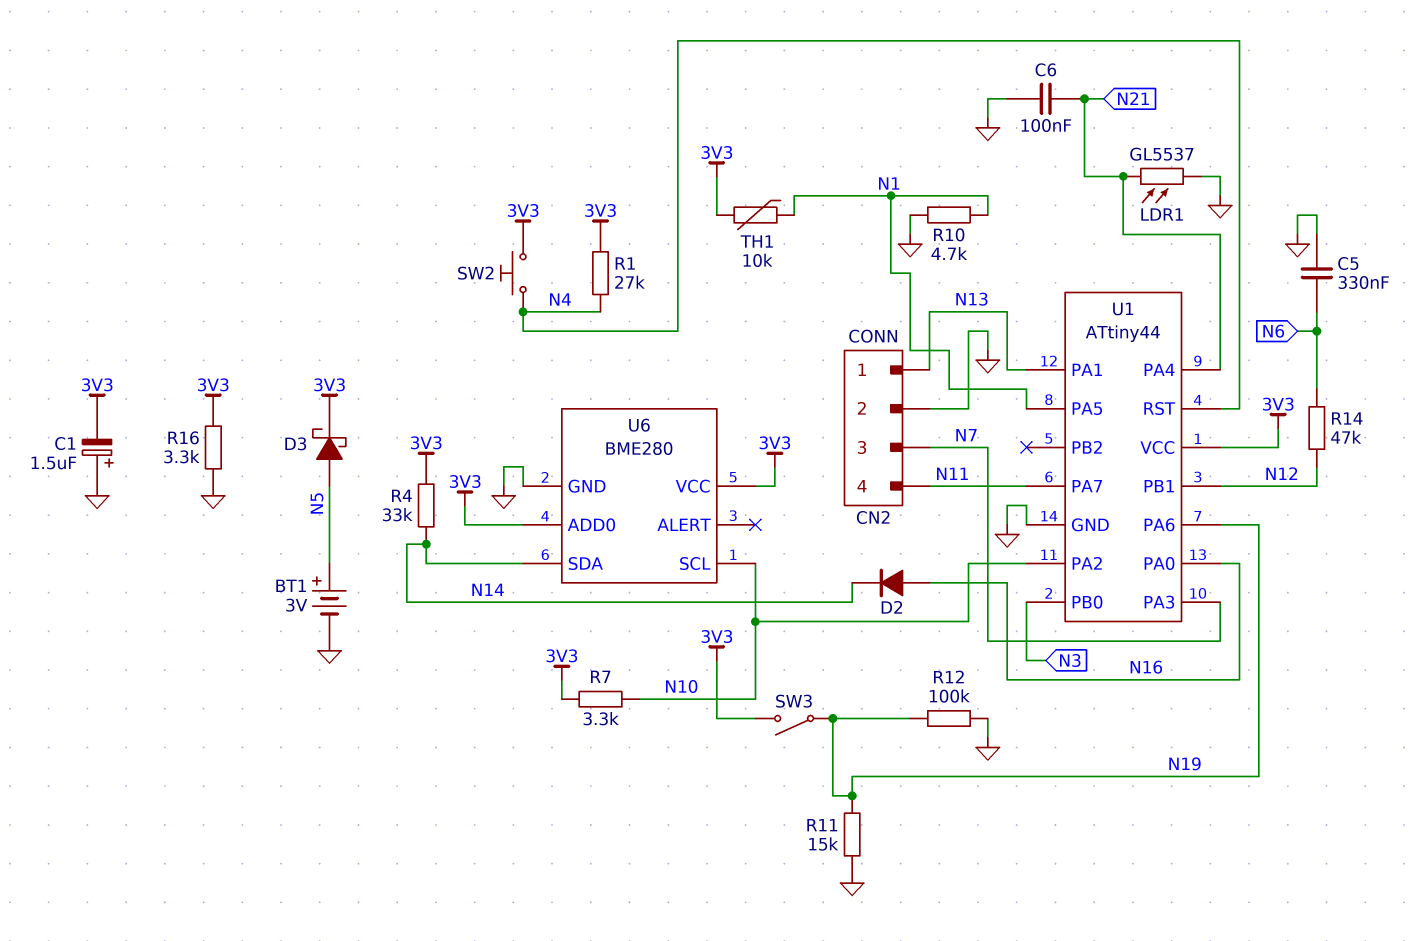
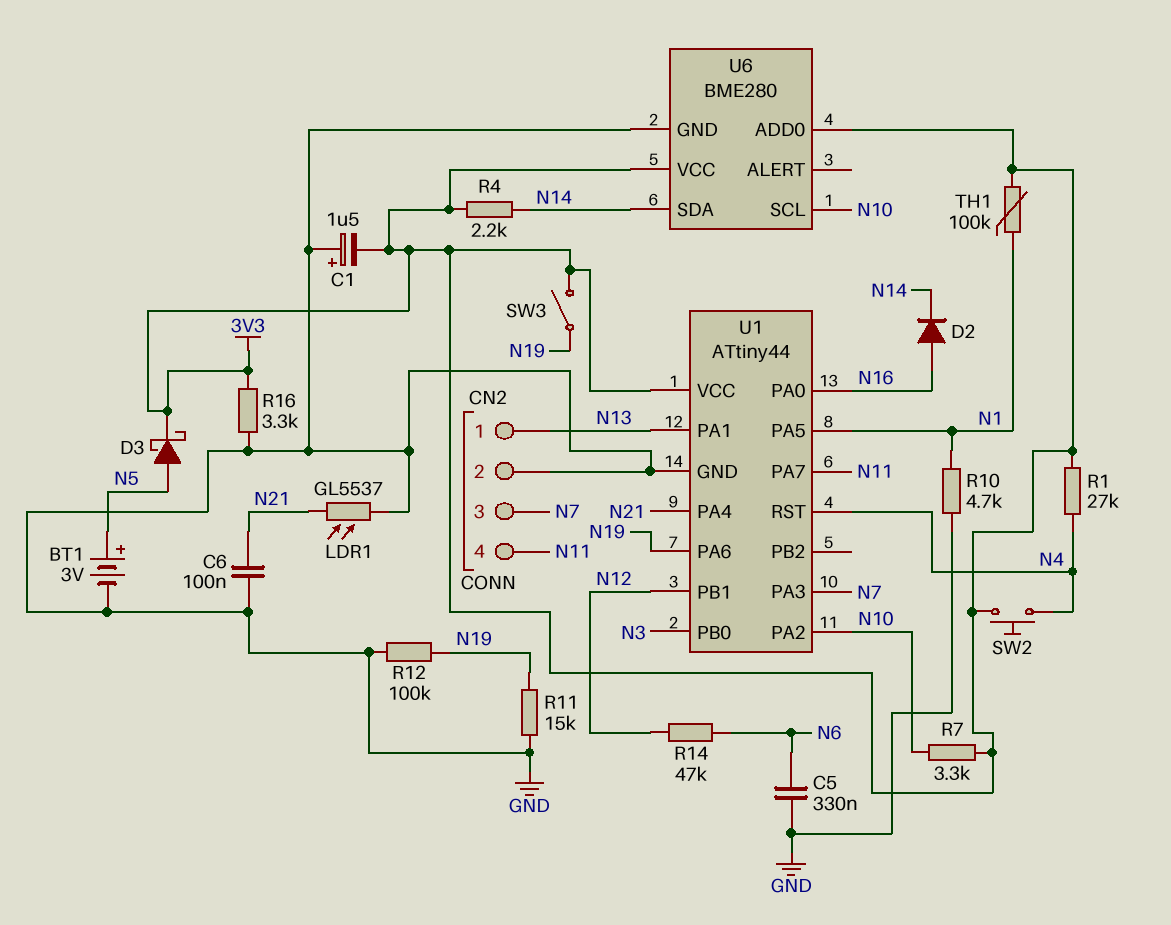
R4: 33k (3V3, N14) -> 2.2k (3V3, N14)
TH1: 10k (3V3, N1) -> 100k (3V3, N1)

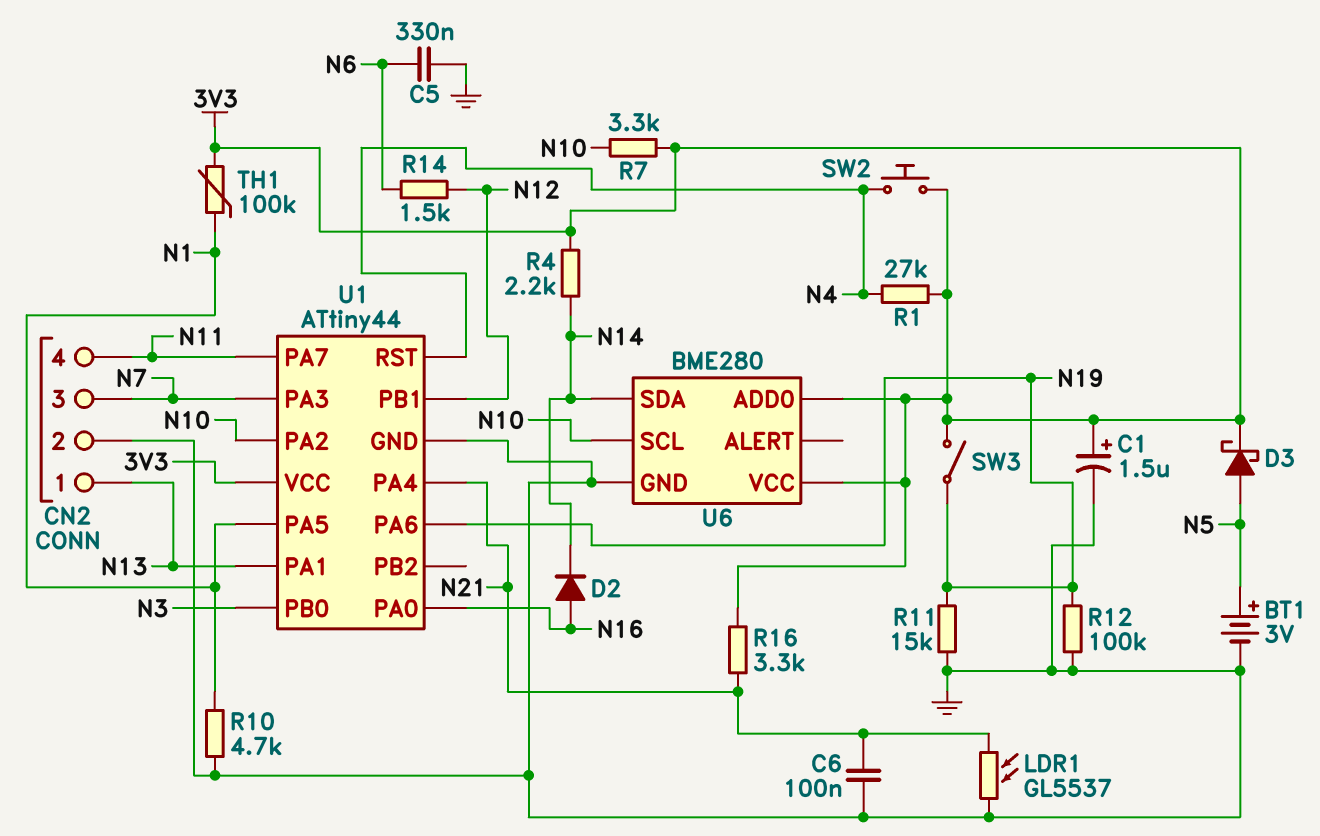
C1: 1.5uF (plus GND, minus 3V3) -> 1.5uF (plus 3V3, minus GND)
R14: 47k (N6, N12) -> 1.5k (N6, N12)
R16: 3.3k (3V3, GND) -> 3.3k (3V3, N21)

